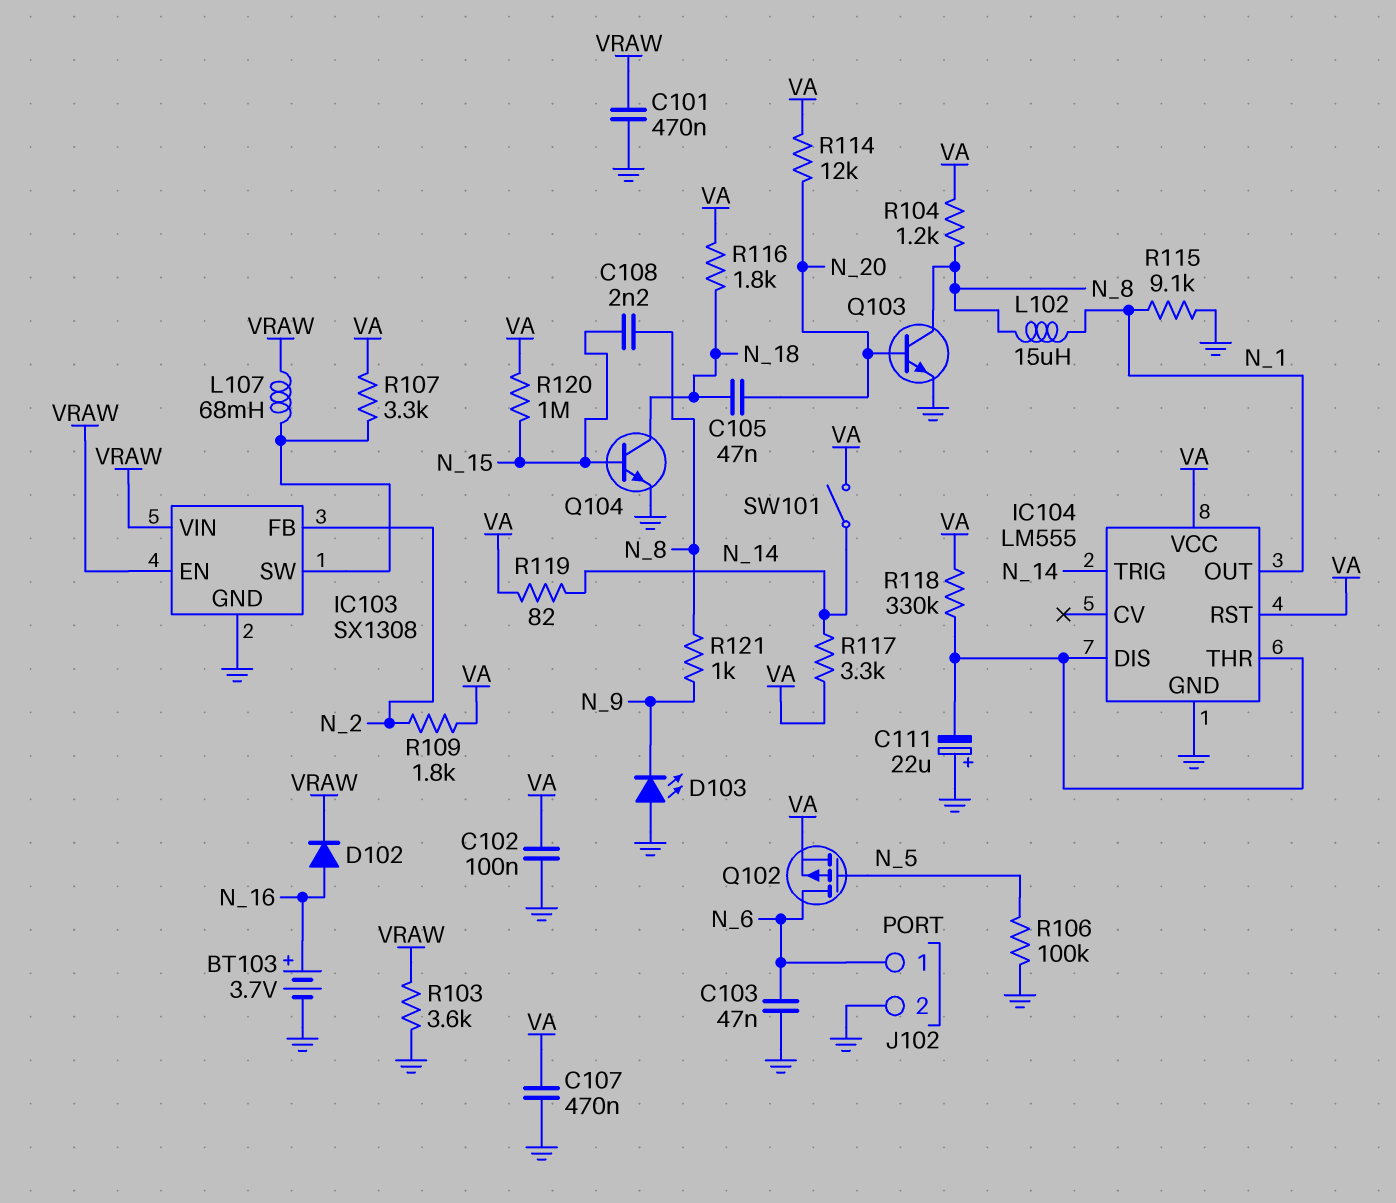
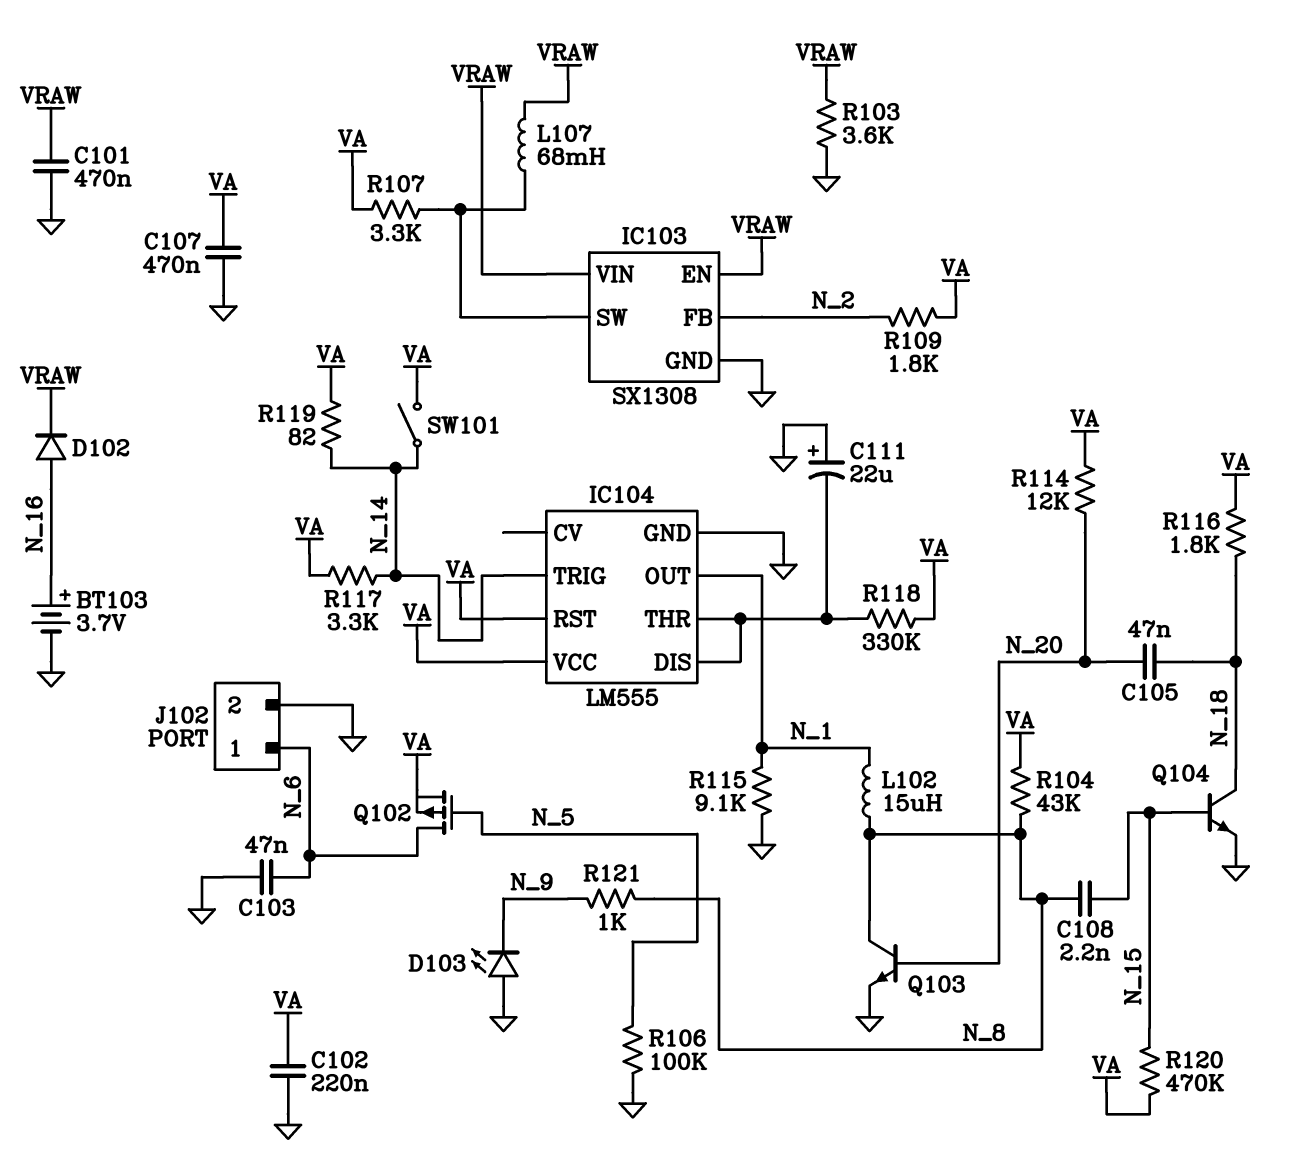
C102: 100nF (GND, VA) -> 220nF (GND, VA)
R104: 1.2k (N_8, VA) -> 43k (N_8, VA)
R120: 1M (N_15, VA) -> 470k (N_15, VA)

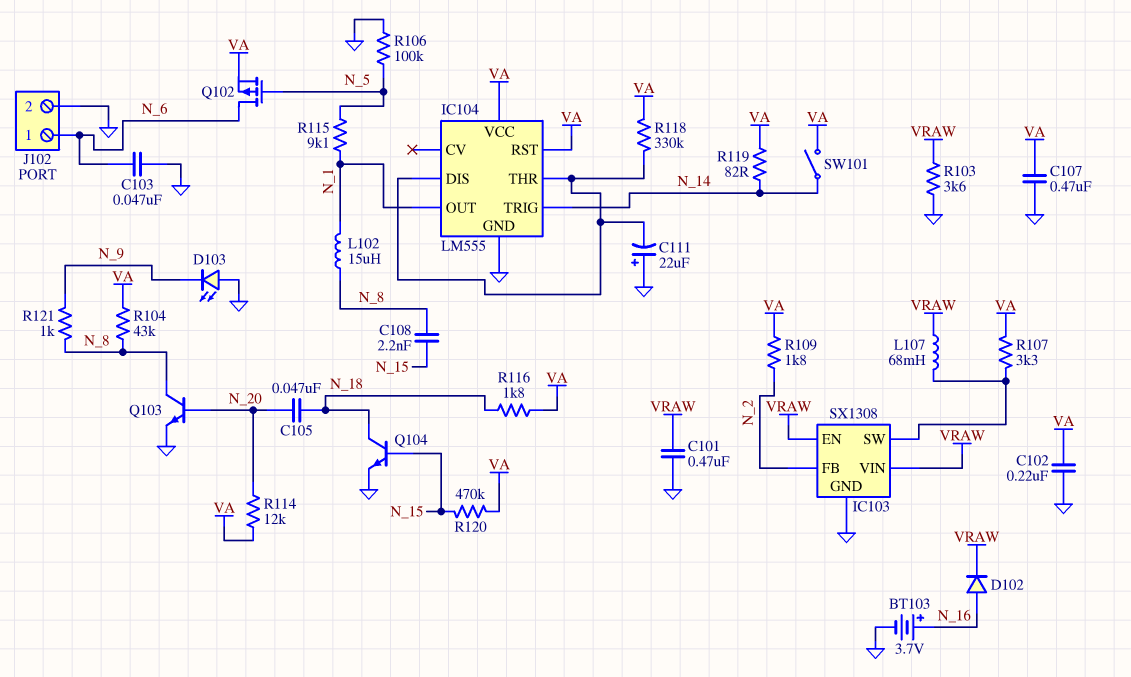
R115: 9.1k (GND, N_1) -> 9.1k (N_1, N_5)
R117: 3.3k (N_14, VA) -> none

